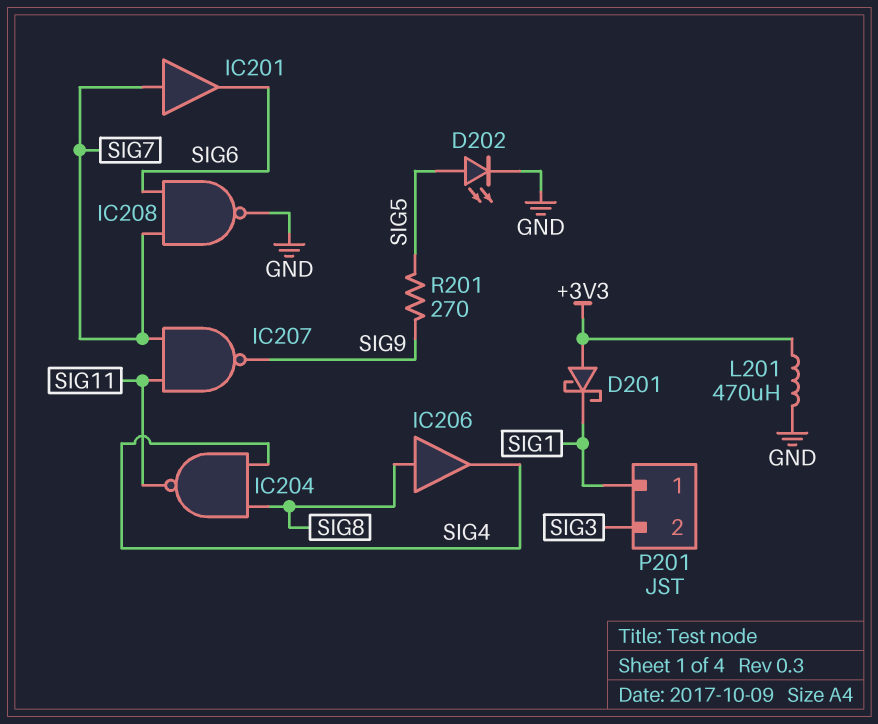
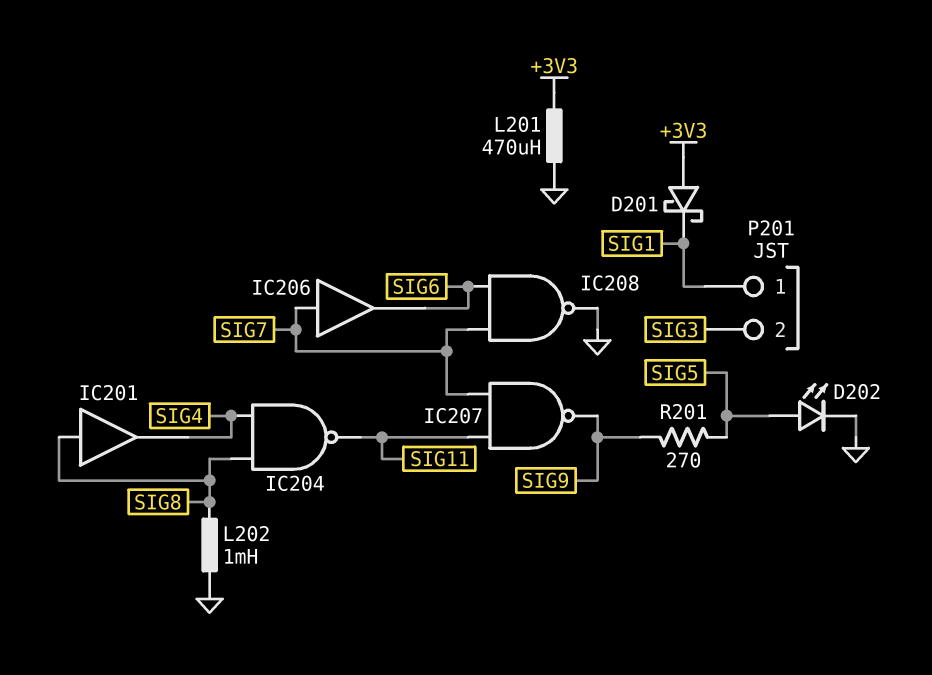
IC201: buffer (in SIG7, out SIG6) -> buffer (in SIG8, out SIG4)
IC206: buffer (in SIG8, out SIG4) -> buffer (in SIG7, out SIG6)
L202: none -> 1mH (GND, SIG8)

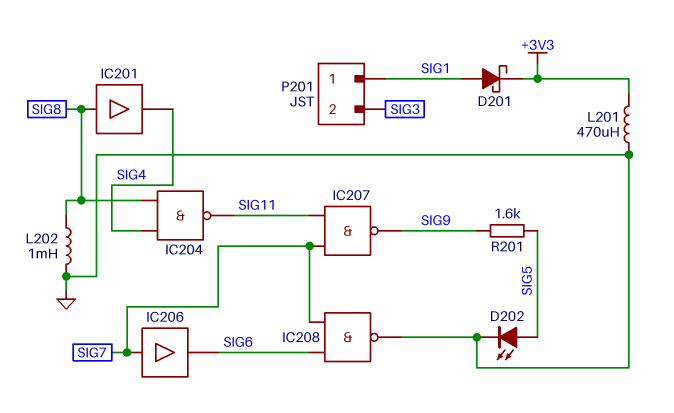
D201: schottky (A +3V3, K SIG1) -> schottky (A SIG1, K +3V3)
R201: 270 (SIG5, SIG9) -> 1.6k (SIG5, SIG9)

